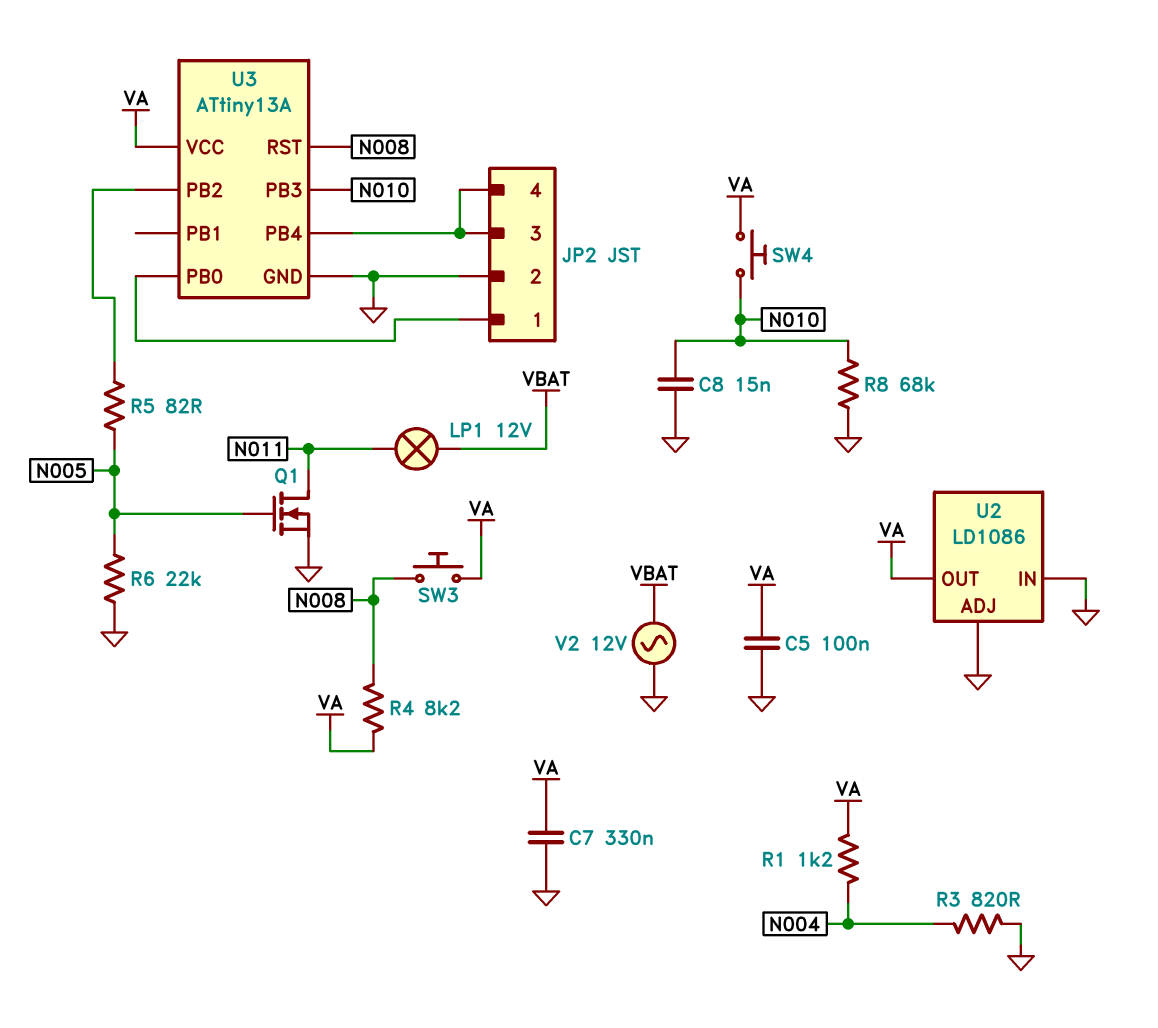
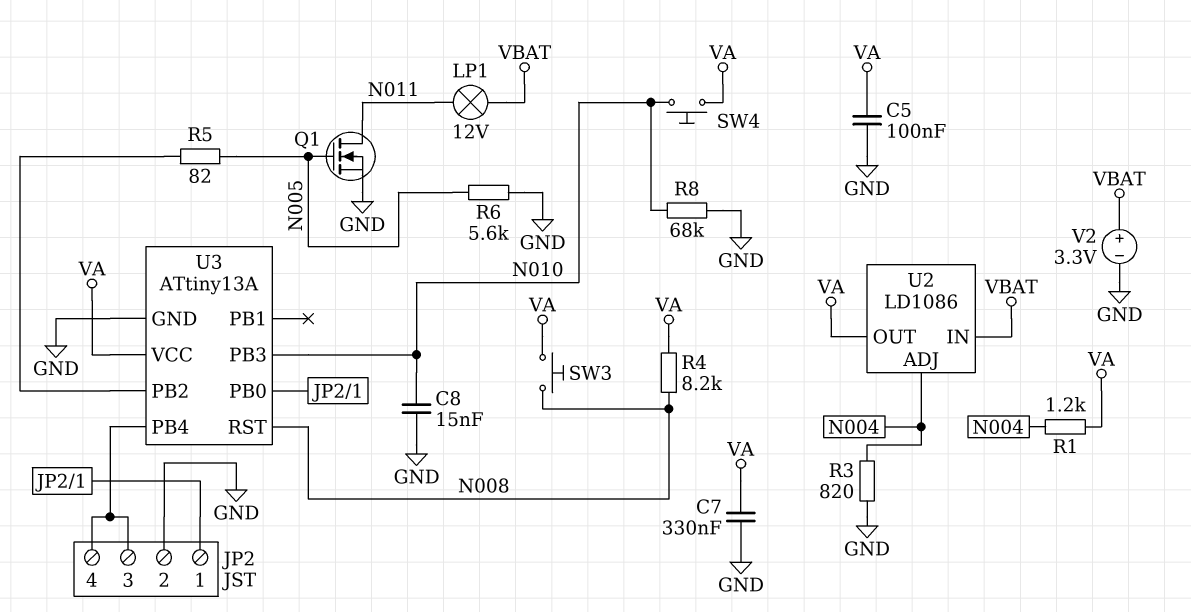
R6: 22k (GND, N005) -> 5.6k (GND, N005)
U2 pin ADJ: GND -> N004
U2 pin IN: GND -> VBAT
V2: AC 12V (GND, VBAT) -> 3.3V (plus VBAT, minus GND)

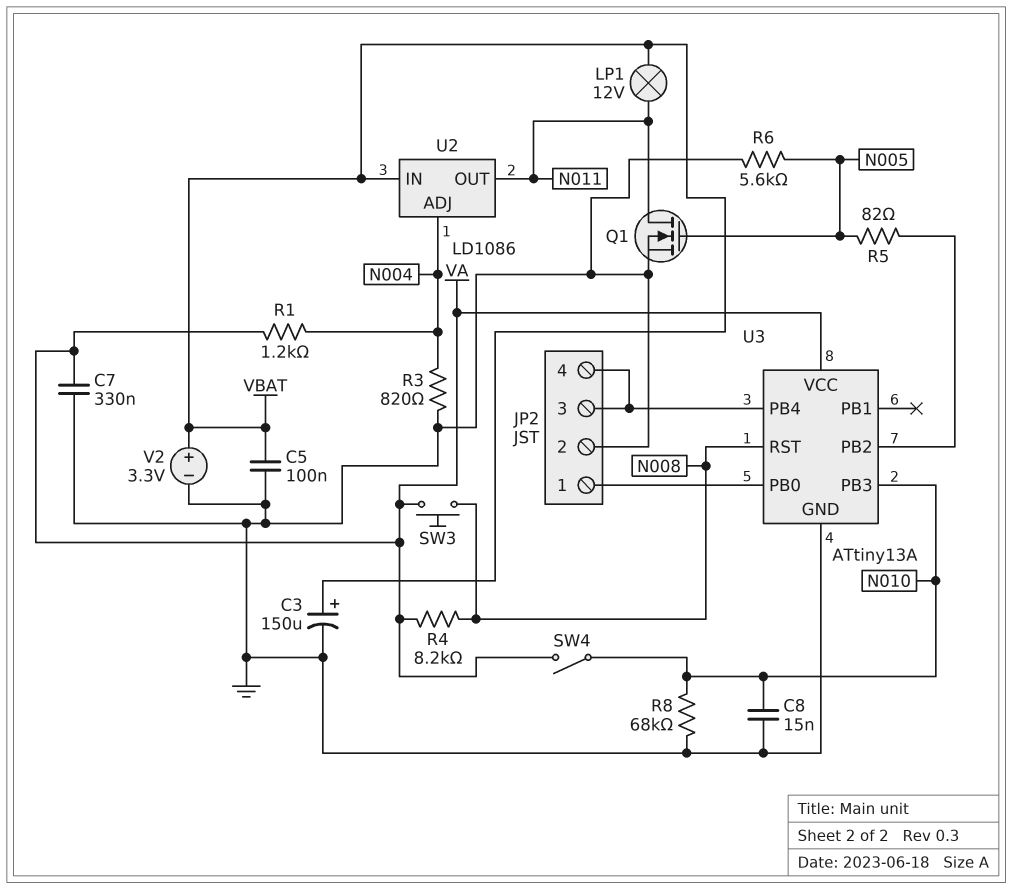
C3: none -> 150uF (plus VBAT, minus GND)
C5: 100nF (GND, VA) -> 100nF (GND, VBAT)
SW4: button (N010, VA) -> switch (N010, VA)
U2 pin OUT: VA -> N011

